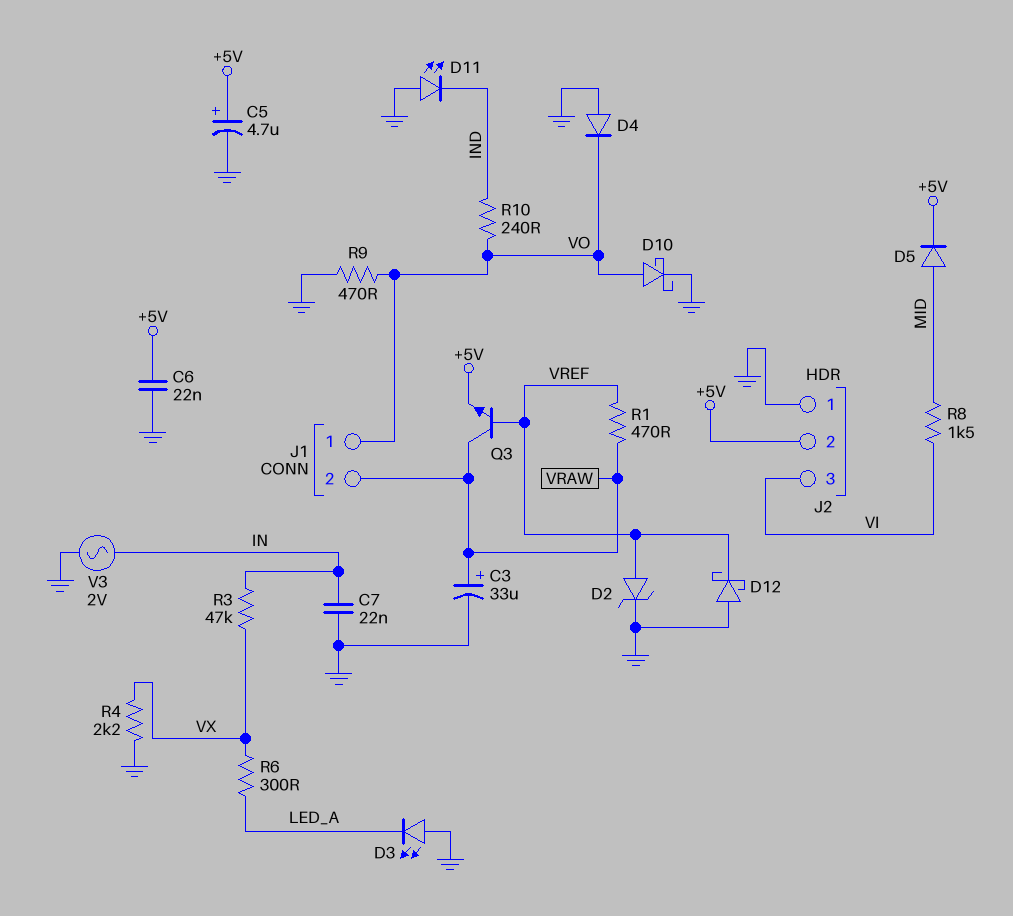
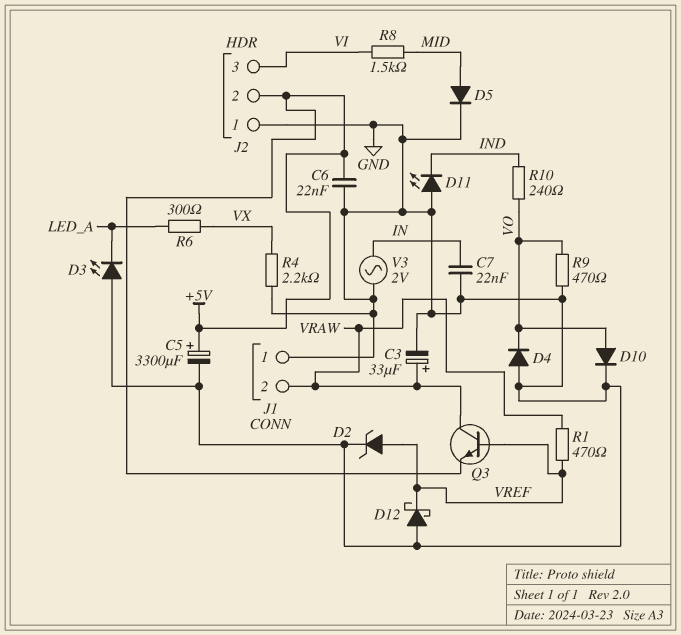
C5: 4.7uF (plus +5V, minus GND) -> 3300uF (plus +5V, minus GND)
D5: diode (A MID, K +5V) -> diode (A MID, K GND)
D10: schottky (A VO, K GND) -> diode (A VO, K GND)
J1 pin 1: VO -> GND
R3: 47k (IN, VX) -> none

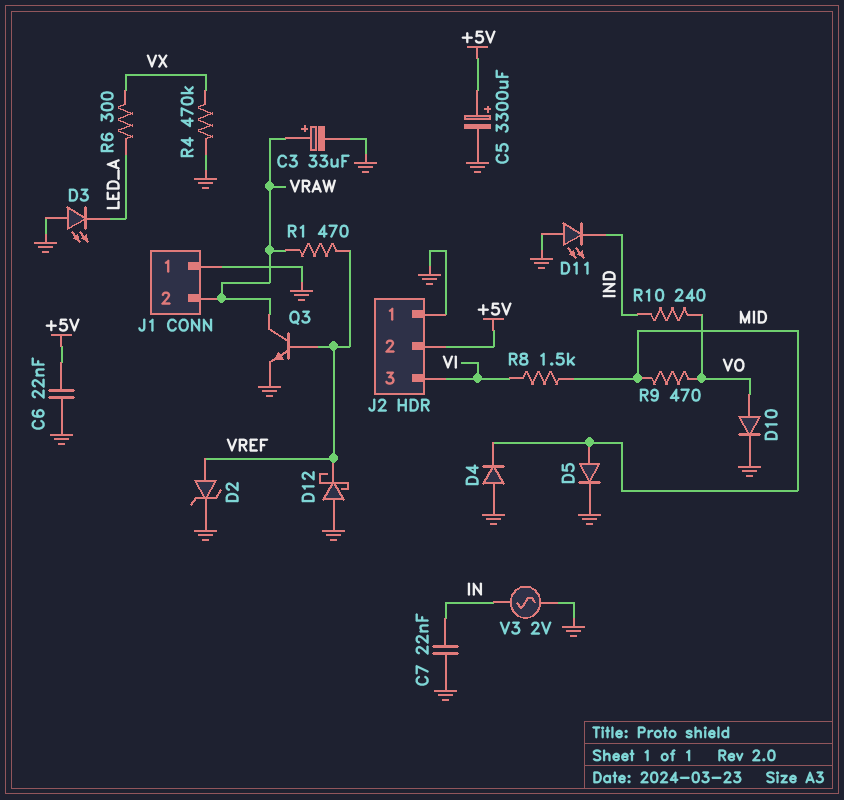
D4: diode (A GND, K VO) -> diode (A GND, K MID)
Q3: NPN (B VREF, C VRAW, E +5V) -> NPN (B VREF, C VRAW, E GND)
R4: 2.2k (GND, VX) -> 470k (GND, VX)
R9: 470 (GND, VO) -> 470 (MID, VO)

